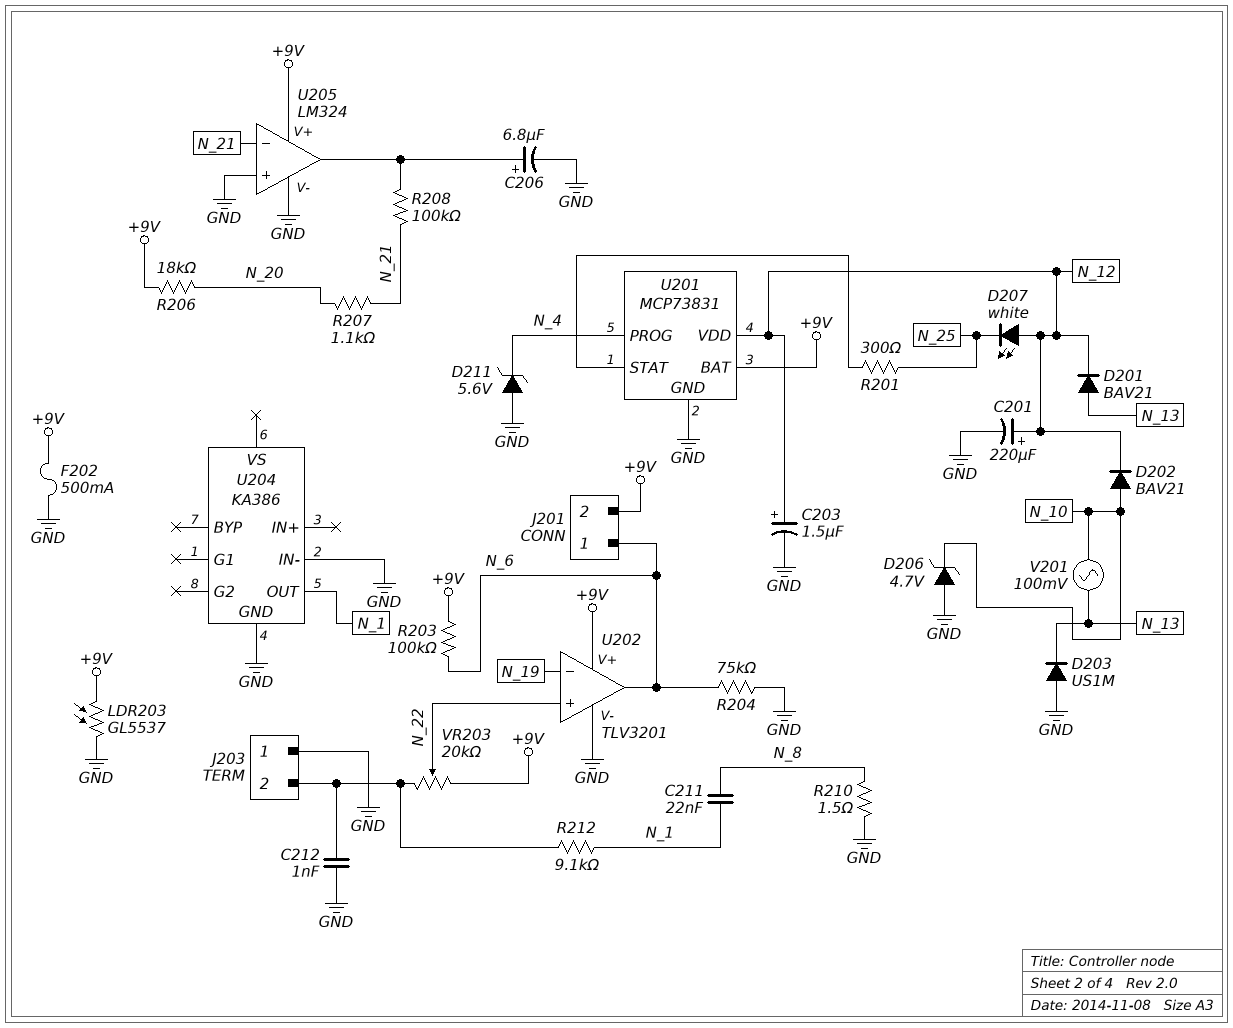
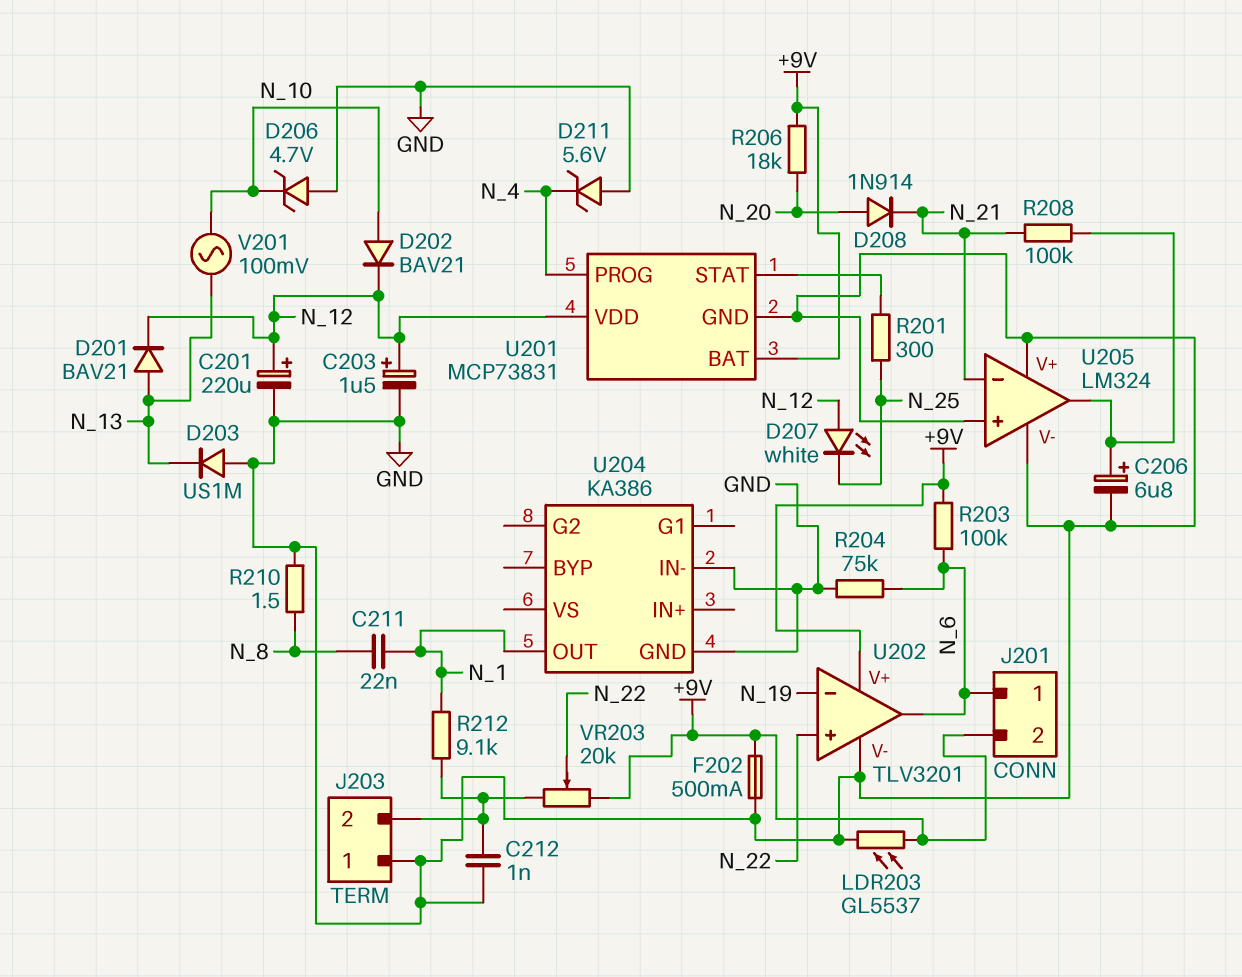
D208: none -> diode 1N914 (A N_20, K N_21)
R207: 1.1k (N_20, N_21) -> none
U205 pin V+: +9V -> GND

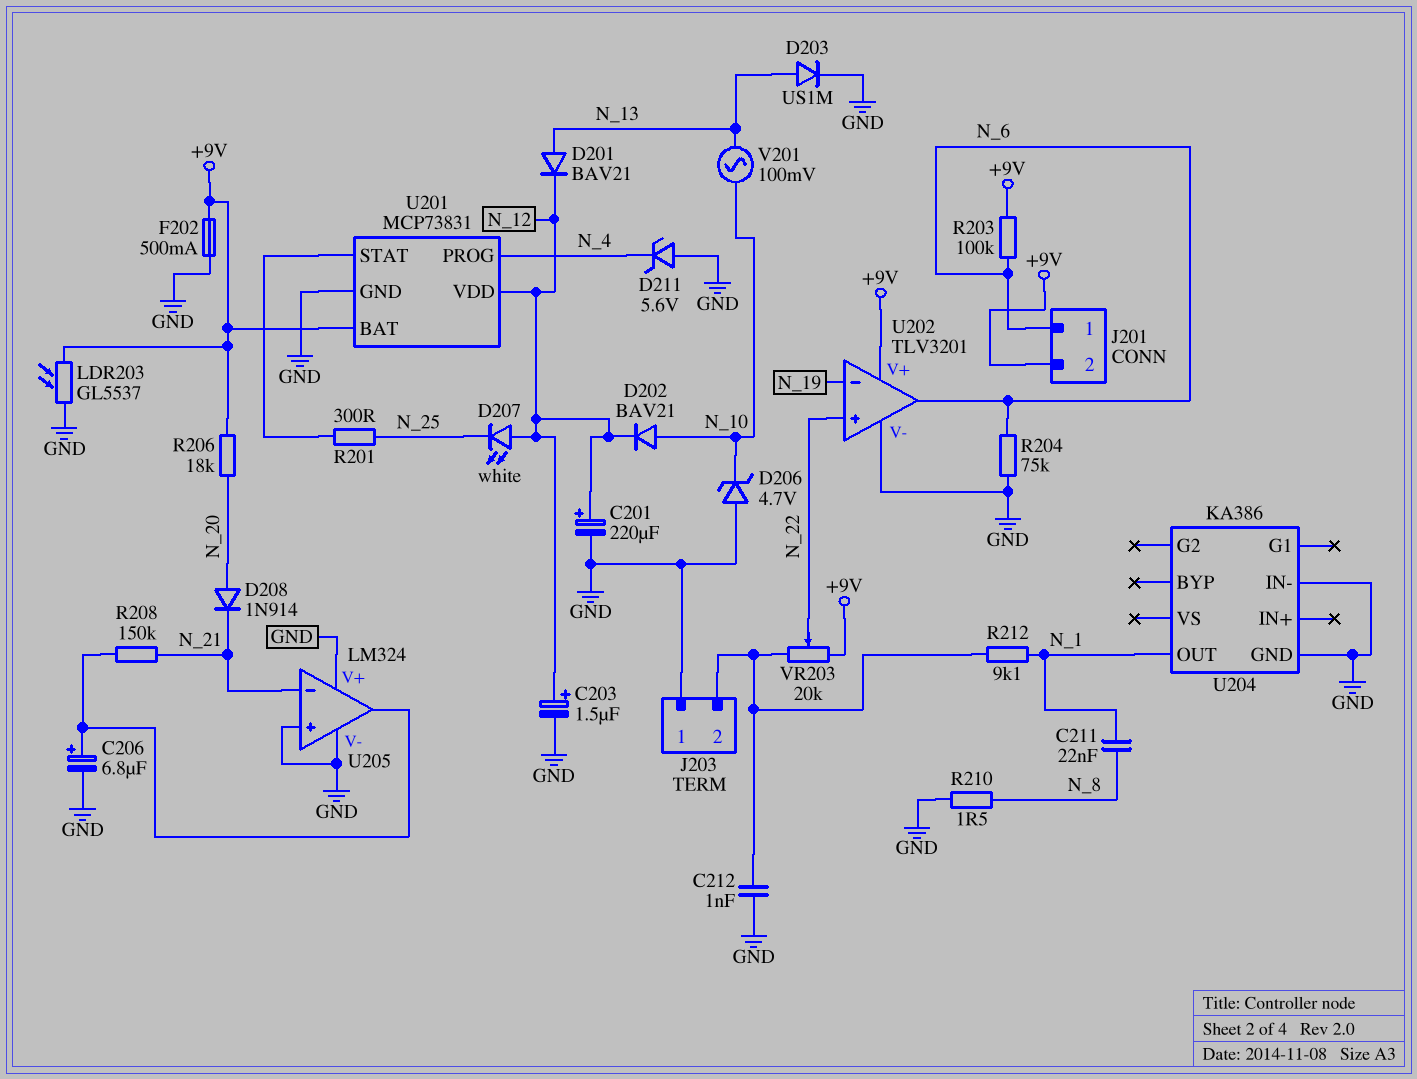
D203: diode US1M (A GND, K N_13) -> diode US1M (A N_13, K GND)
R208: 100k (N_21, U205/out) -> 150k (N_21, U205/out)

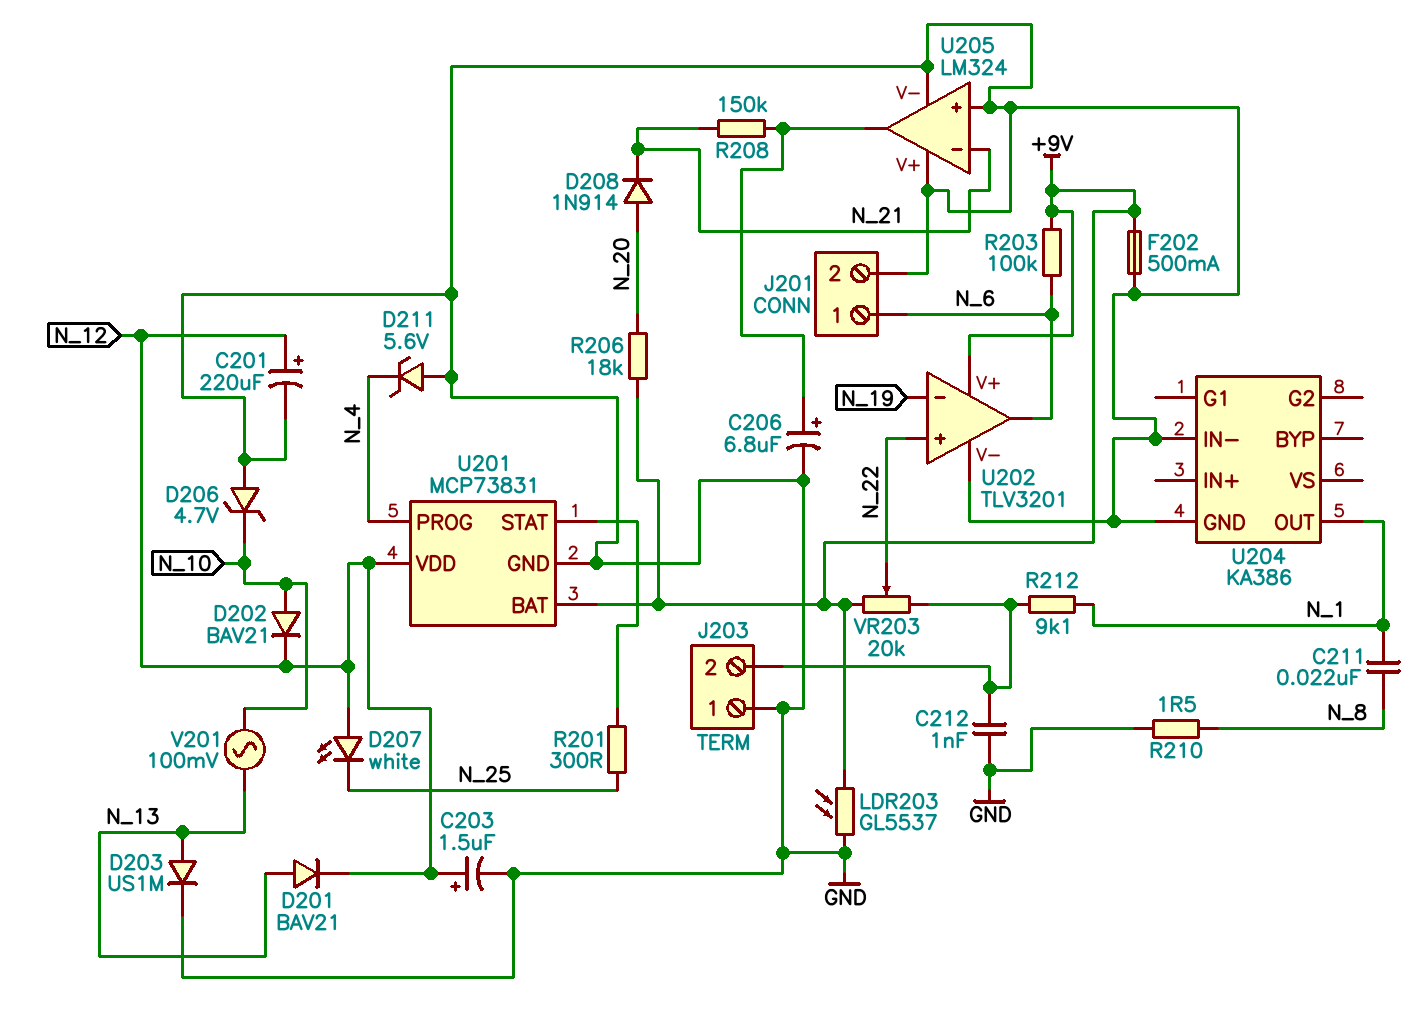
J201 pin 2: +9V -> GND
R204: 75k (GND, N_6) -> none

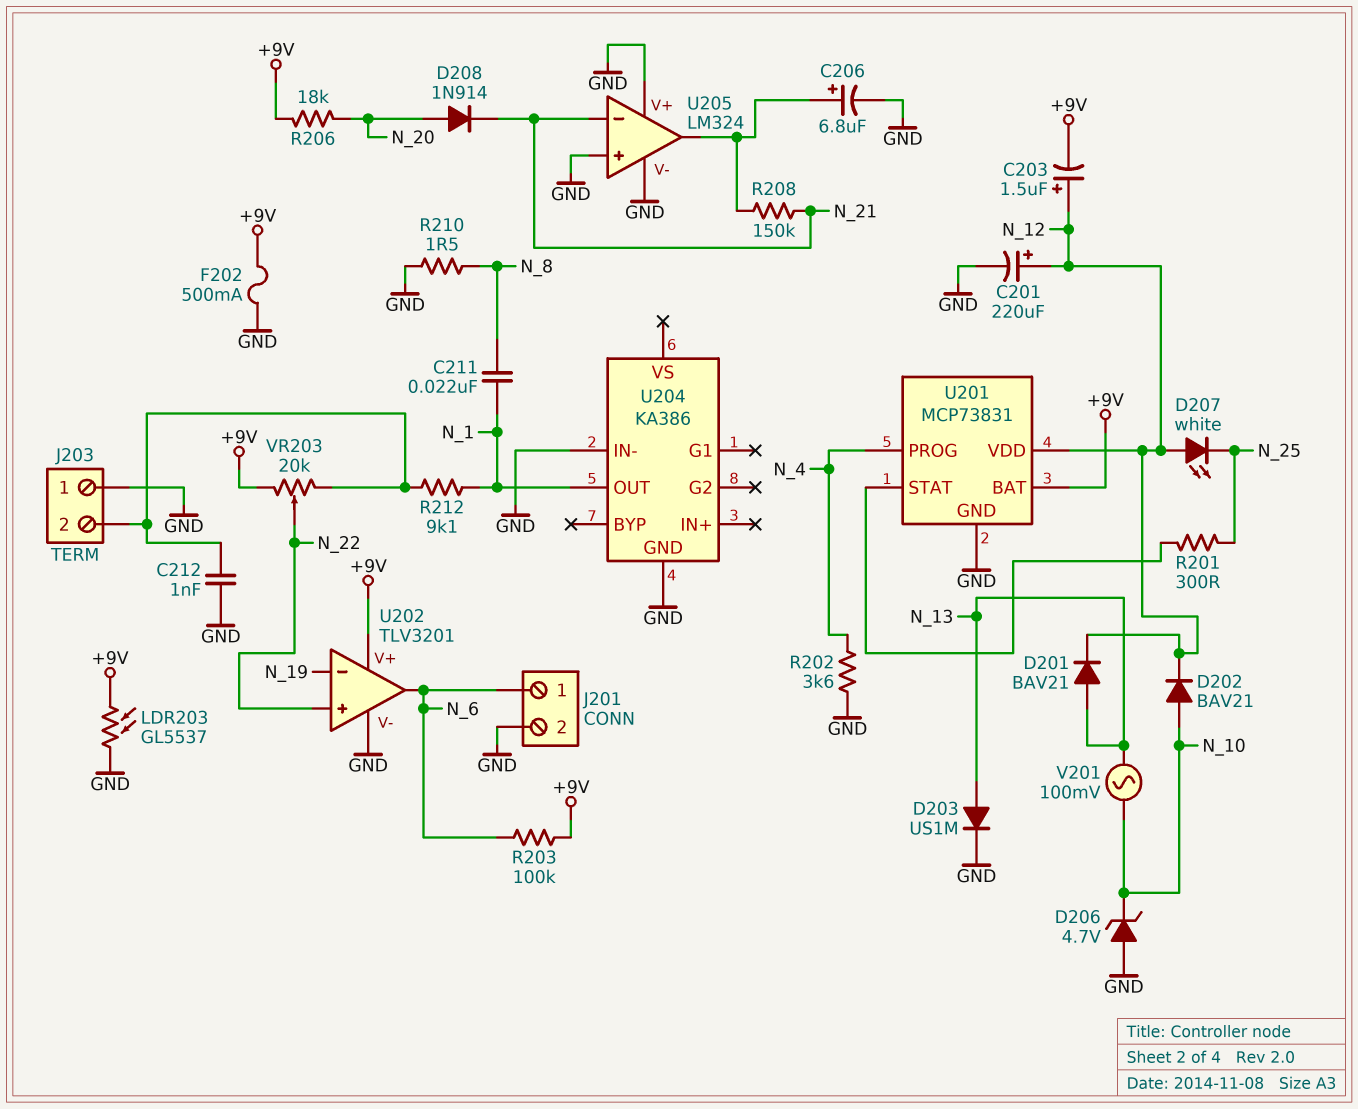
C203: 1.5uF (plus N_12, minus GND) -> 1.5uF (plus N_12, minus +9V)
D211: zener 5.6V (A GND, K N_4) -> none
R202: none -> 3.6k (GND, N_4)

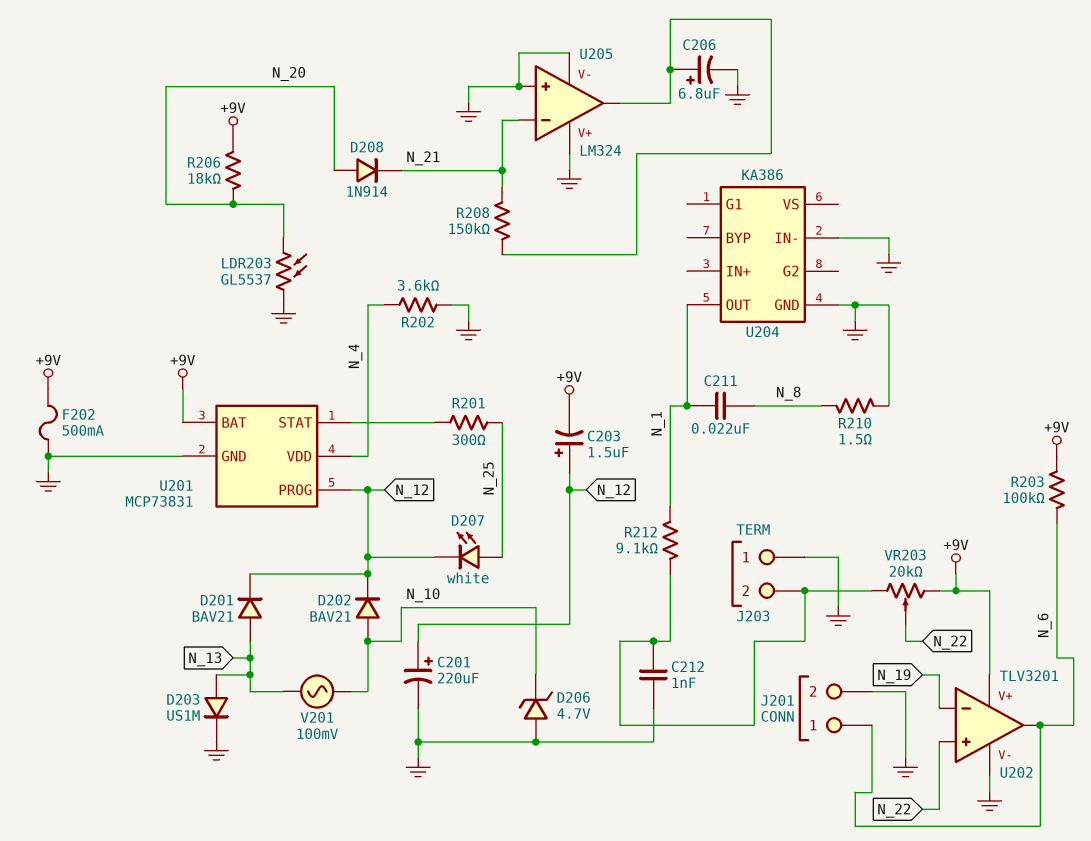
D207: LED white (A N_12, K N_25) -> LED white (A N_25, K N_12)
LDR203: GL5537 (+9V, GND) -> GL5537 (GND, N_20)
U201 pin PROG: N_4 -> N_12
U201 pin VDD: N_12 -> N_4

